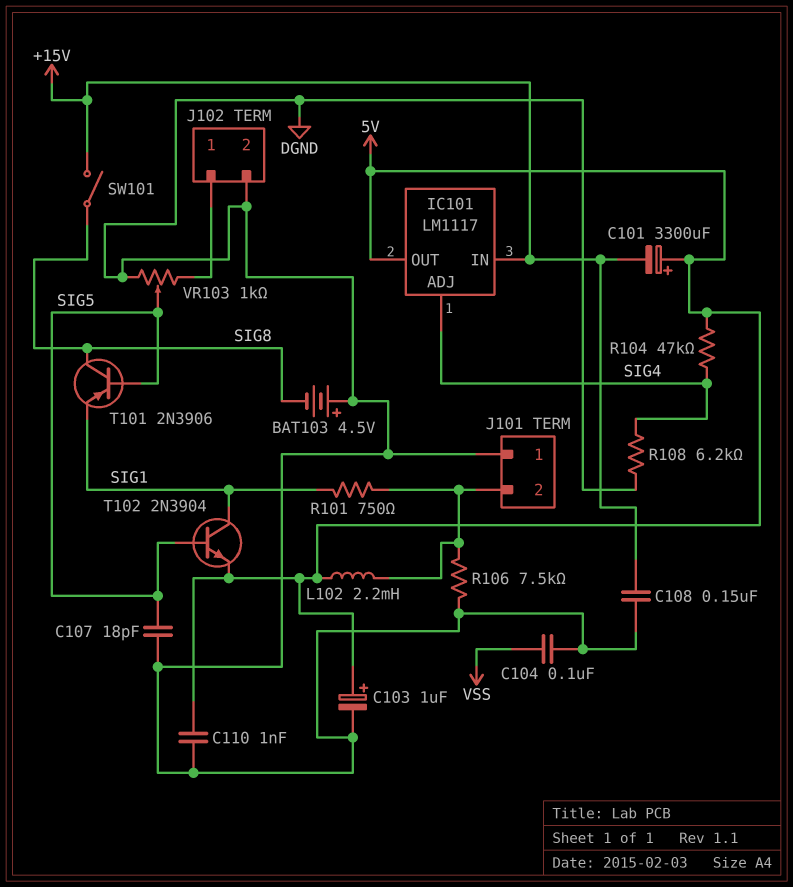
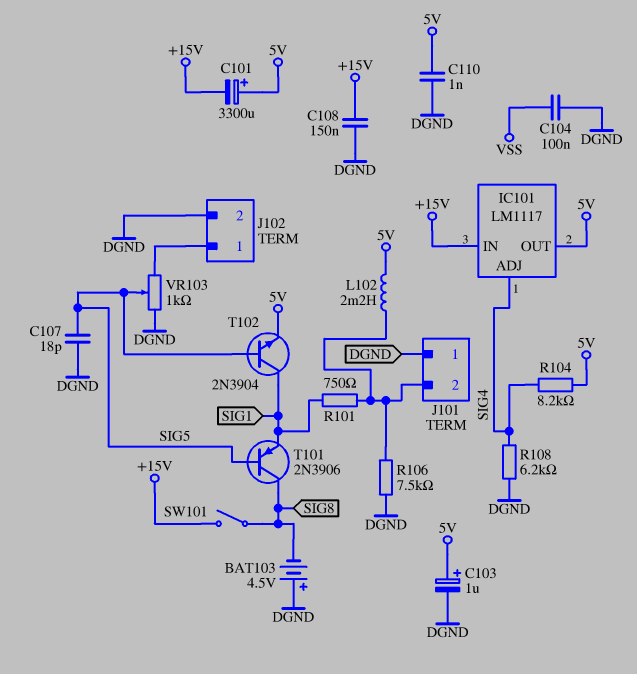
R104: 47k (5V, SIG4) -> 8.2k (5V, SIG4)

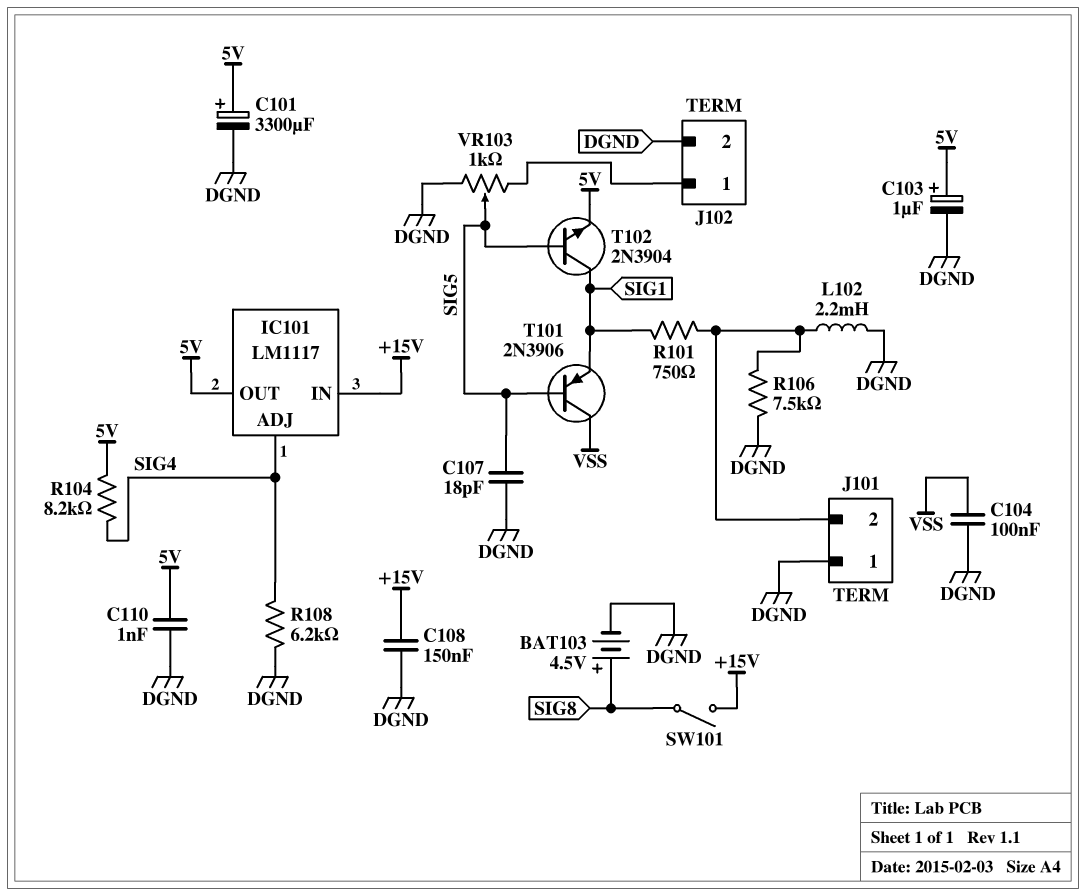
BAT103: 4.5V (plus DGND, minus SIG8) -> 4.5V (plus SIG8, minus DGND)
C101: 3300uF (plus 5V, minus +15V) -> 3300uF (plus 5V, minus DGND)
L102: 2.2mH (5V, J101/2) -> 2.2mH (DGND, J101/2)
T101: PNP 2N3906 (B SIG5, C SIG8, E SIG1) -> PNP 2N3906 (B SIG5, C VSS, E SIG1)

